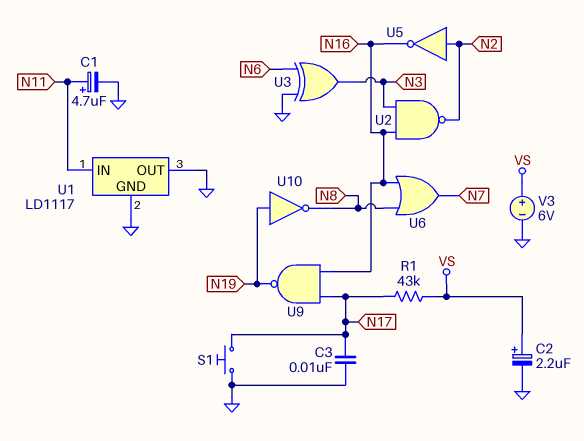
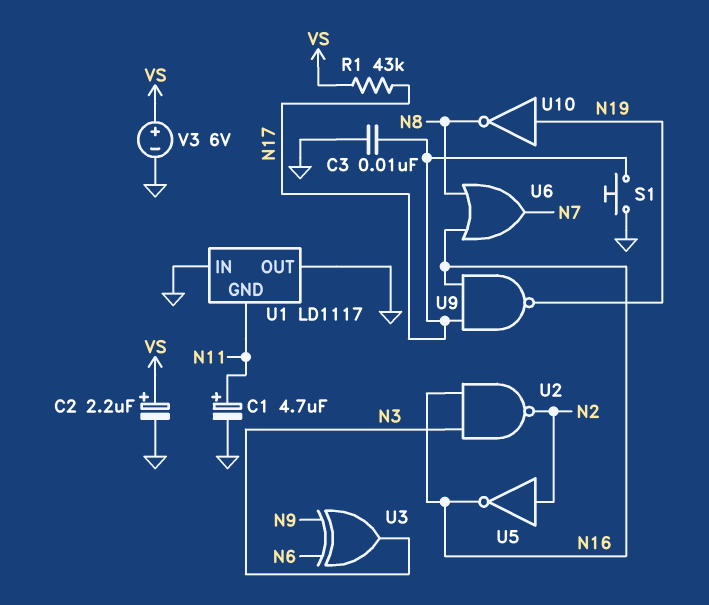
U1 pin GND: GND -> N11
U1 pin IN: N11 -> GND
U3: XOR (in GND, in N6, out N3) -> XOR (in N6, in N9, out N3)

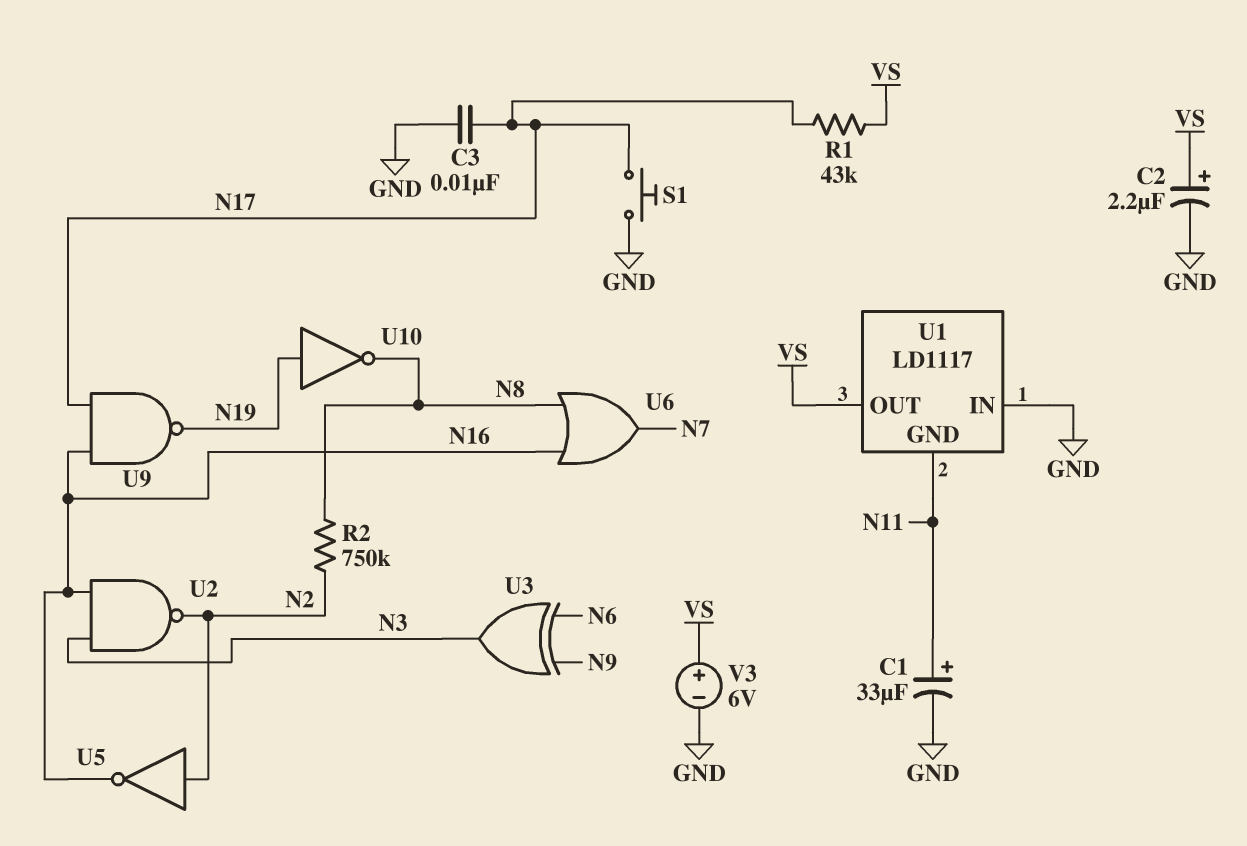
C1: 4.7uF (plus N11, minus GND) -> 33uF (plus N11, minus GND)
R2: none -> 750k (N2, N8)
U1 pin OUT: GND -> VS

